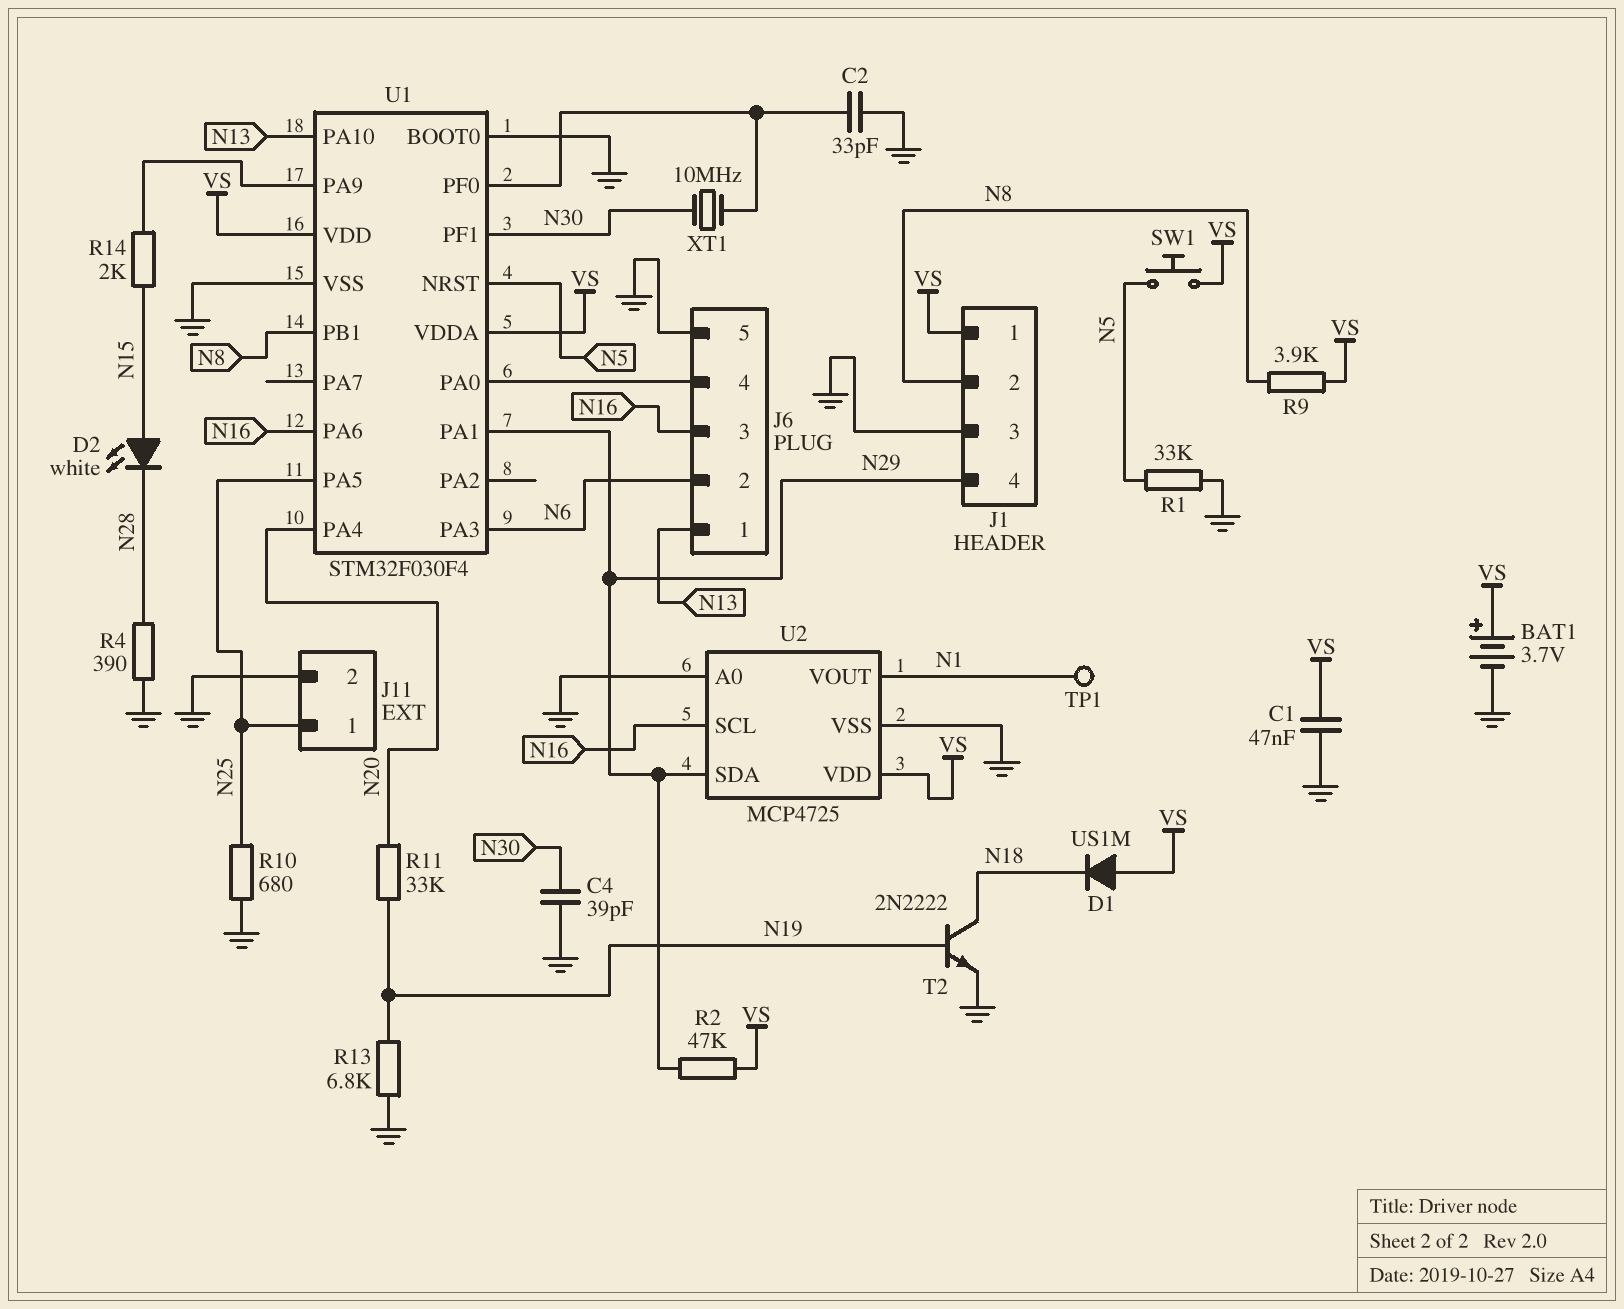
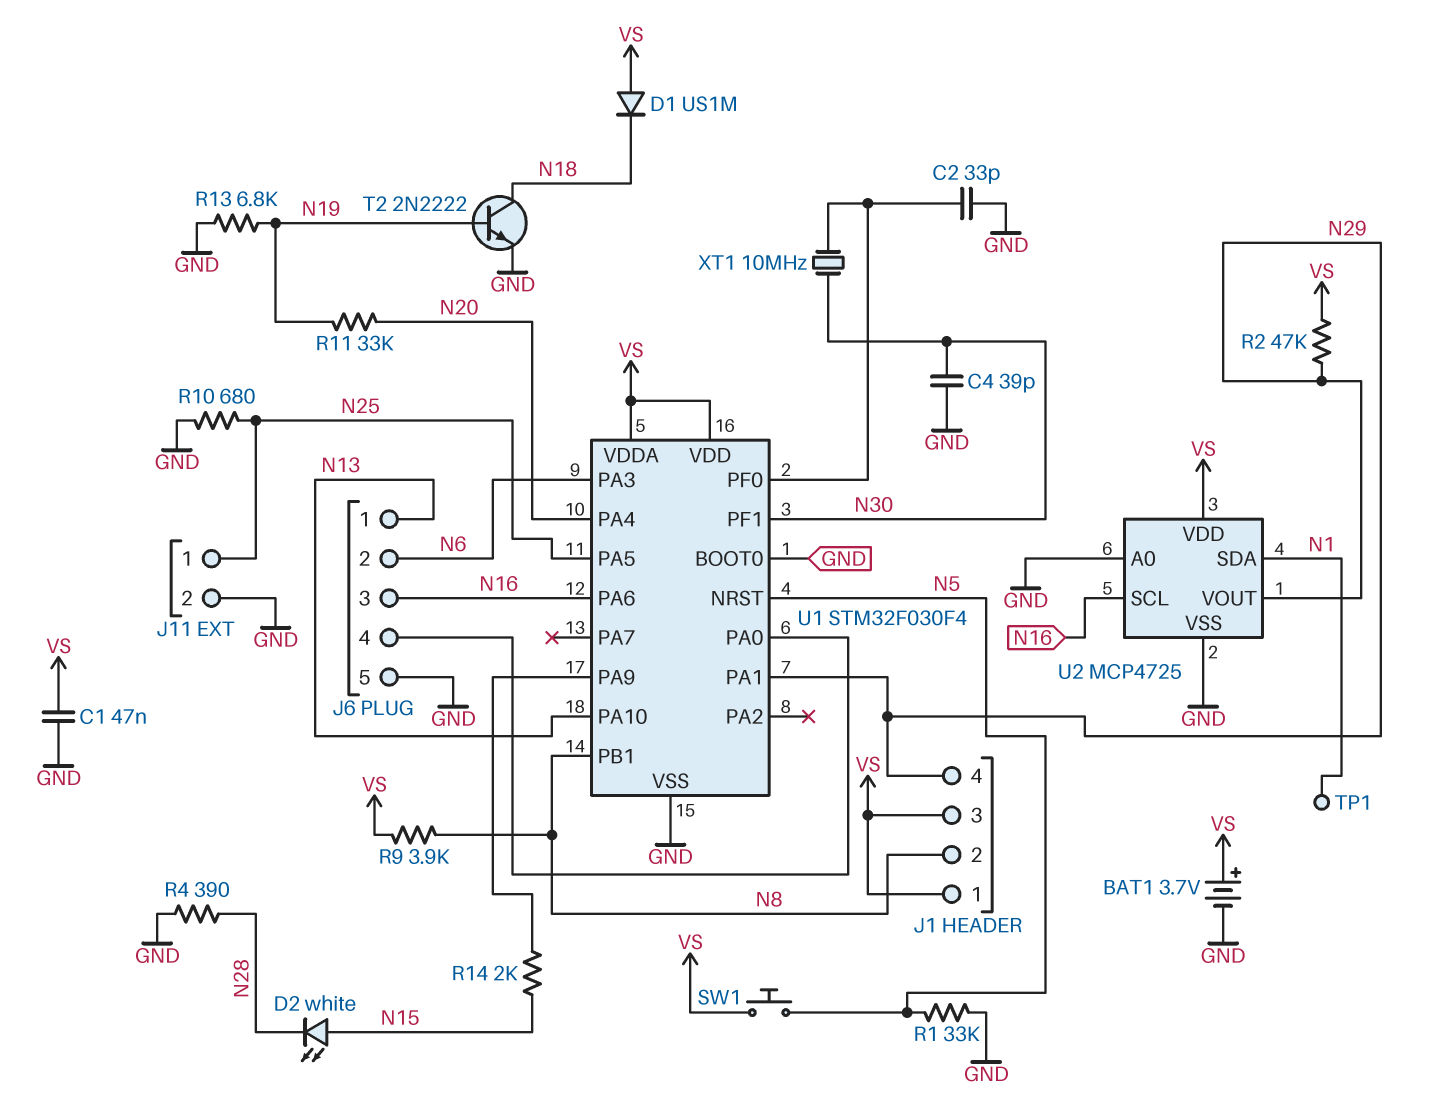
J1 pin 3: GND -> VS
U2 pin SDA: N29 -> N1
U2 pin VOUT: N1 -> N29

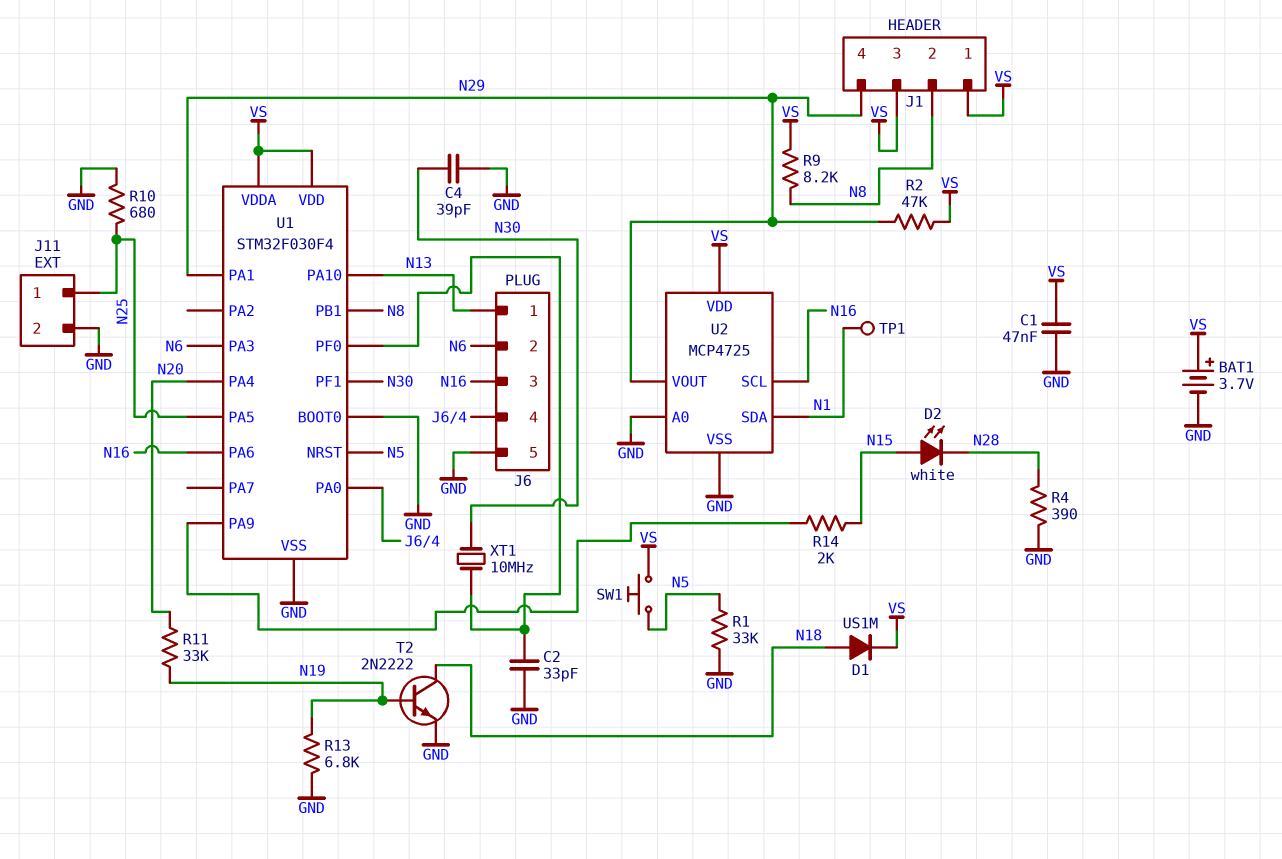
D1: diode US1M (A VS, K N18) -> diode US1M (A N18, K VS)
R9: 3.9k (N8, VS) -> 8.2k (N8, VS)

